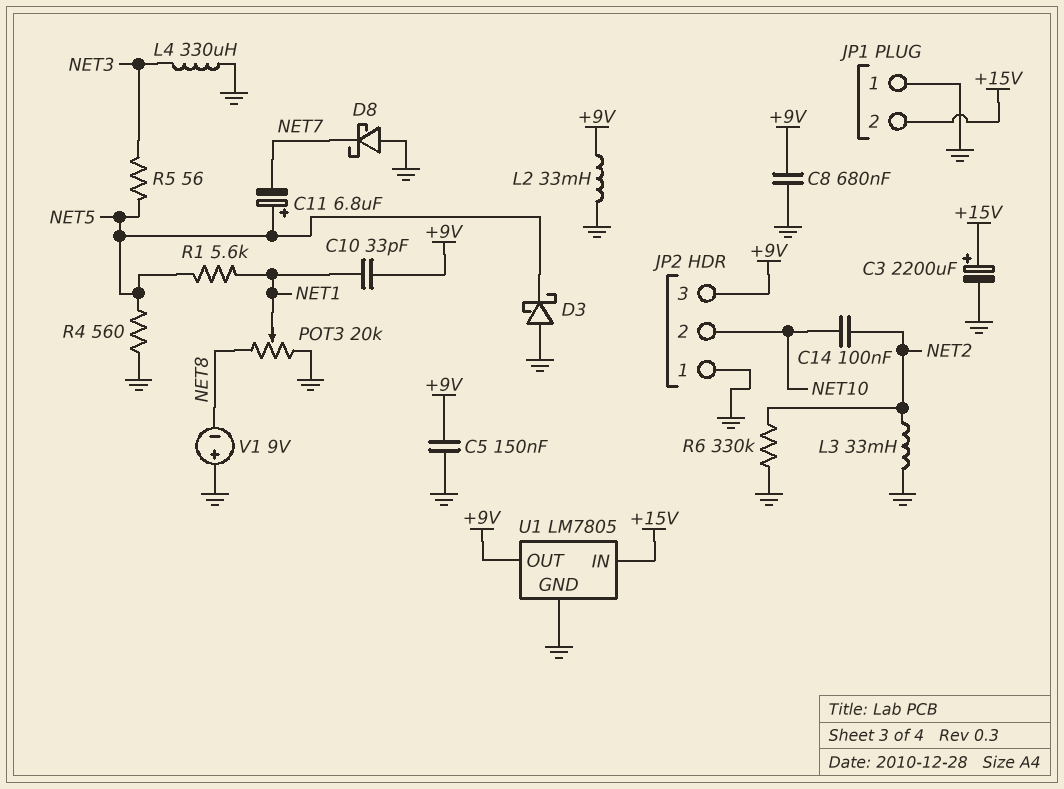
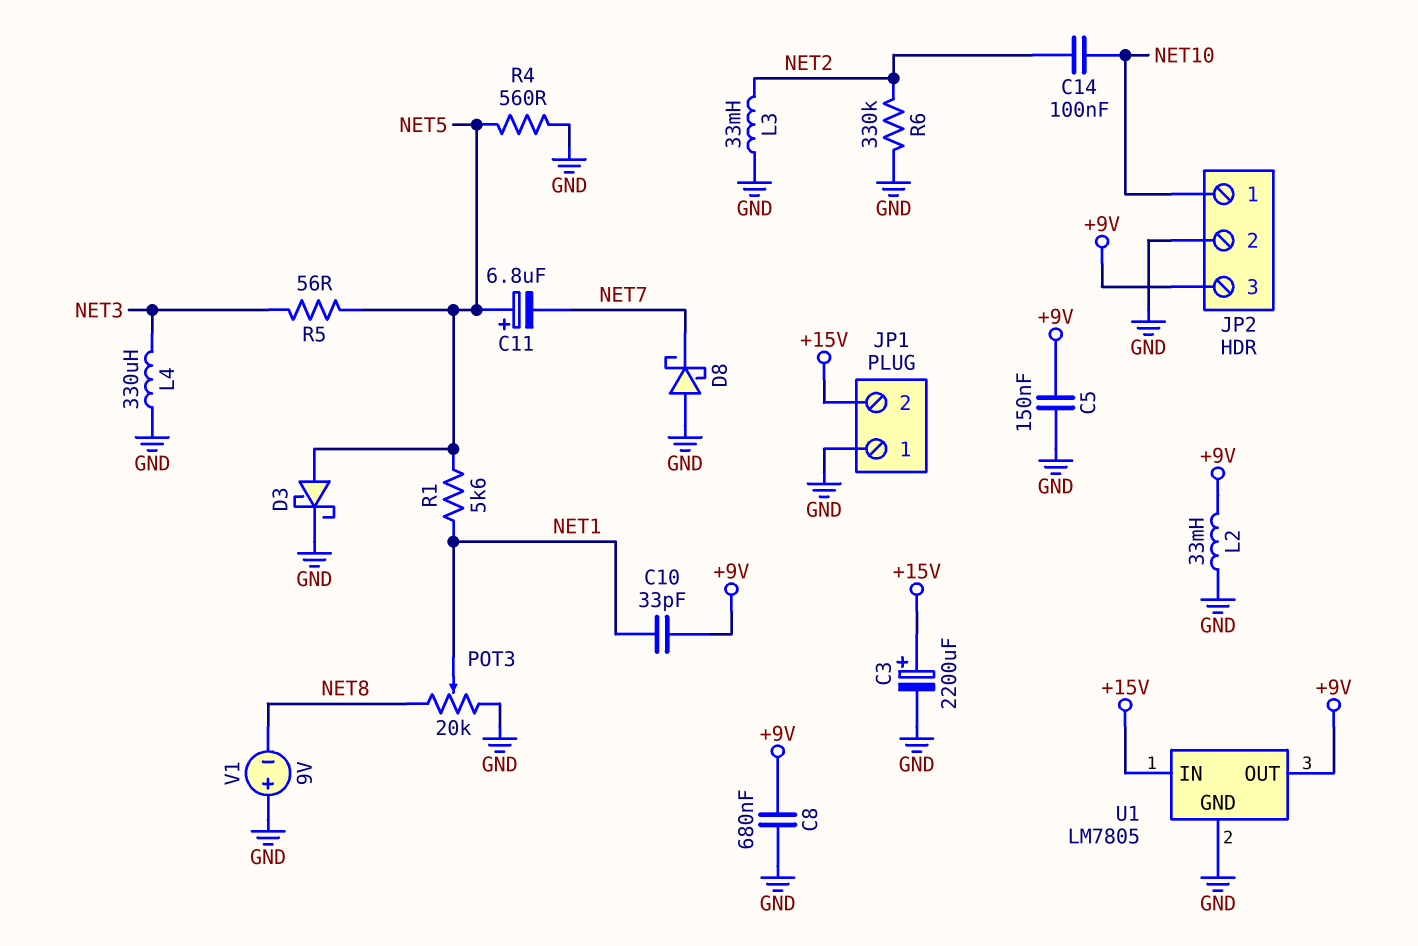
D3: schottky (A GND, K NET5) -> schottky (A NET5, K GND)
JP2 pin 1: GND -> NET10
JP2 pin 2: NET10 -> GND

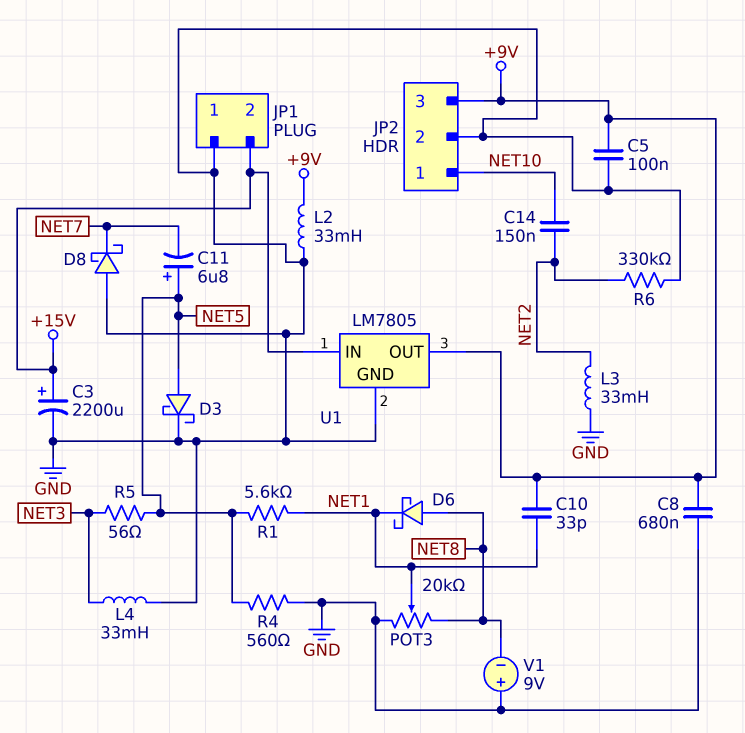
C5: 150nF (+9V, GND) -> 100nF (+9V, GND)
C14: 100nF (NET2, NET10) -> 150nF (NET2, NET10)
D6: none -> schottky (A NET8, K NET1)
L4: 330uH (GND, NET3) -> 33mH (GND, NET3)

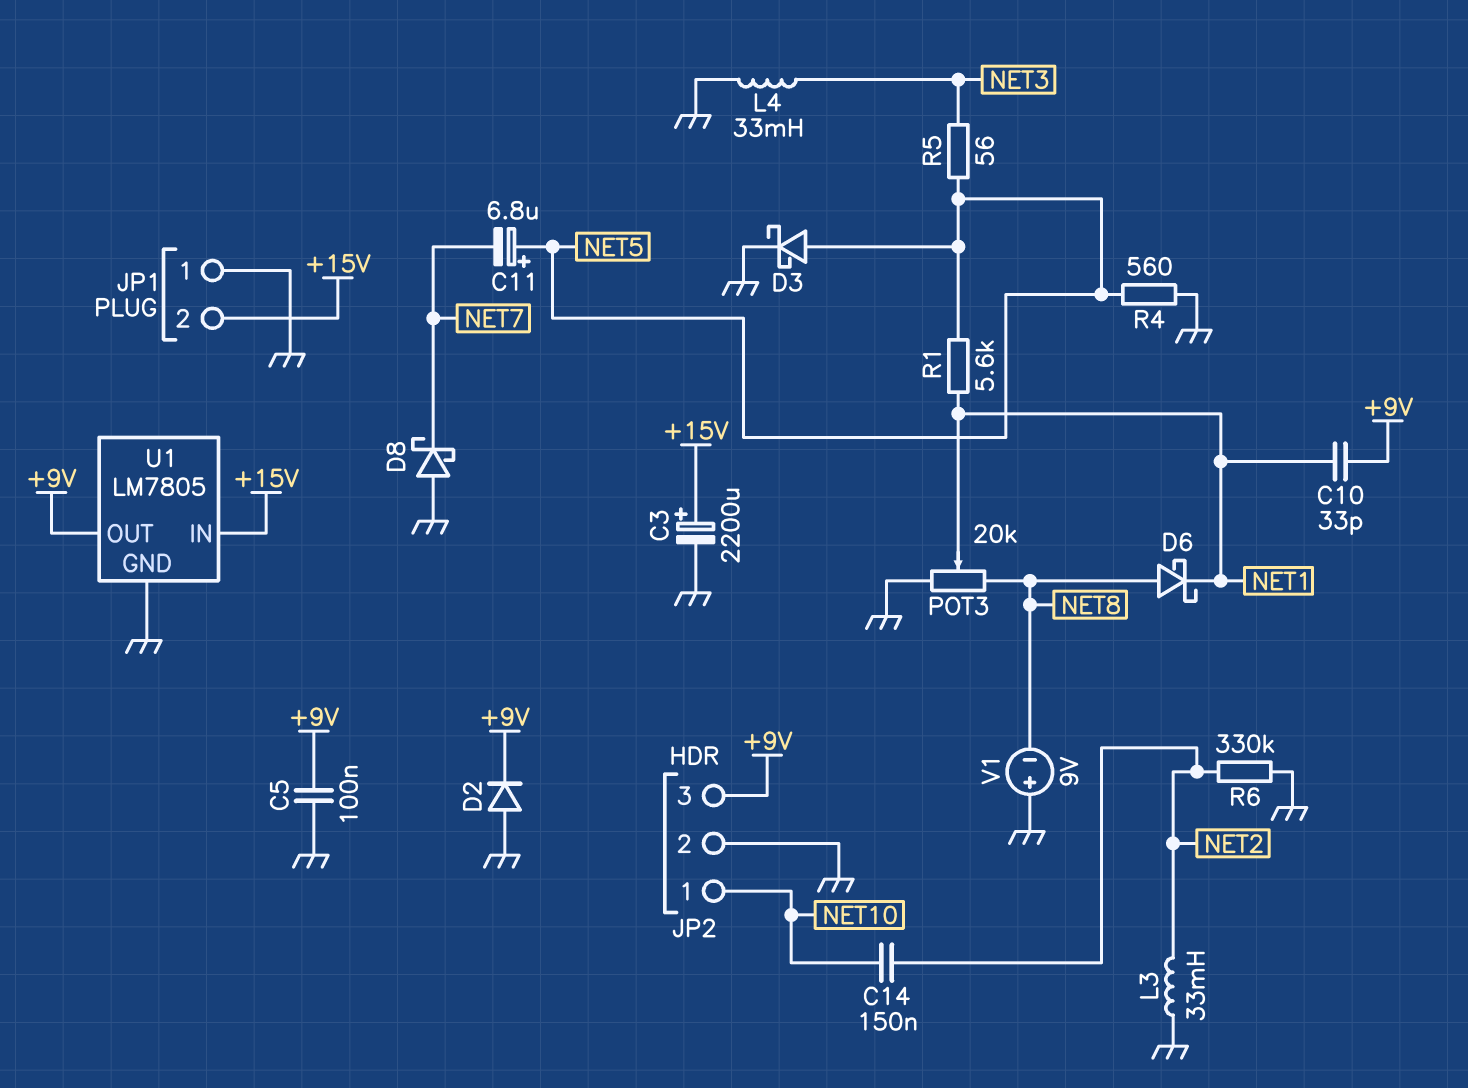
C8: 680nF (+9V, GND) -> none
D2: none -> diode (A GND, K +9V)
L2: 33mH (+9V, GND) -> none

